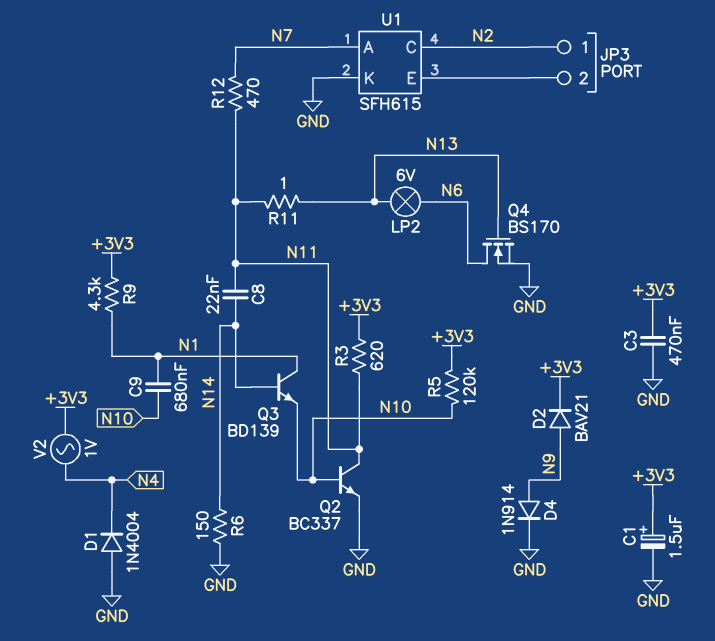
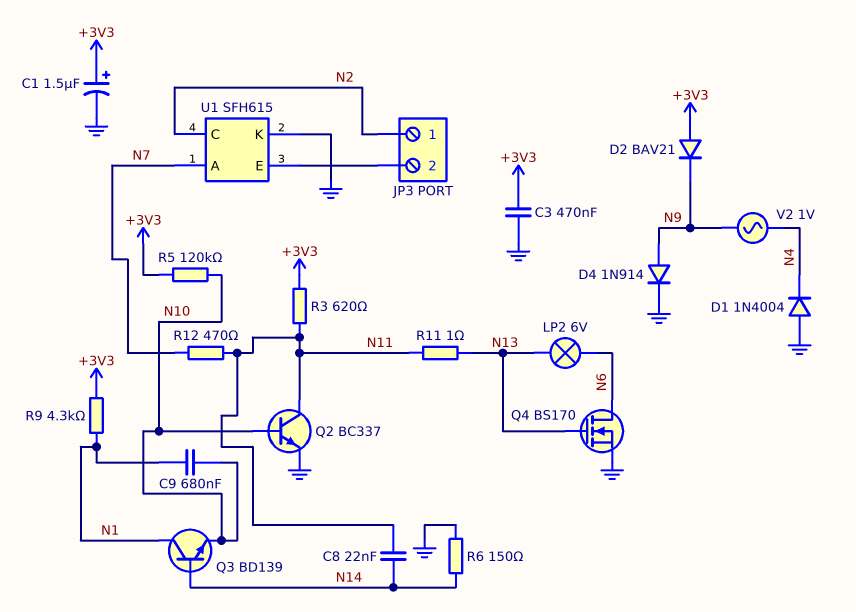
D2: diode BAV21 (A N9, K +3V3) -> diode BAV21 (A +3V3, K N9)
V2: AC 1V (+3V3, N4) -> AC 1V (N4, N9)

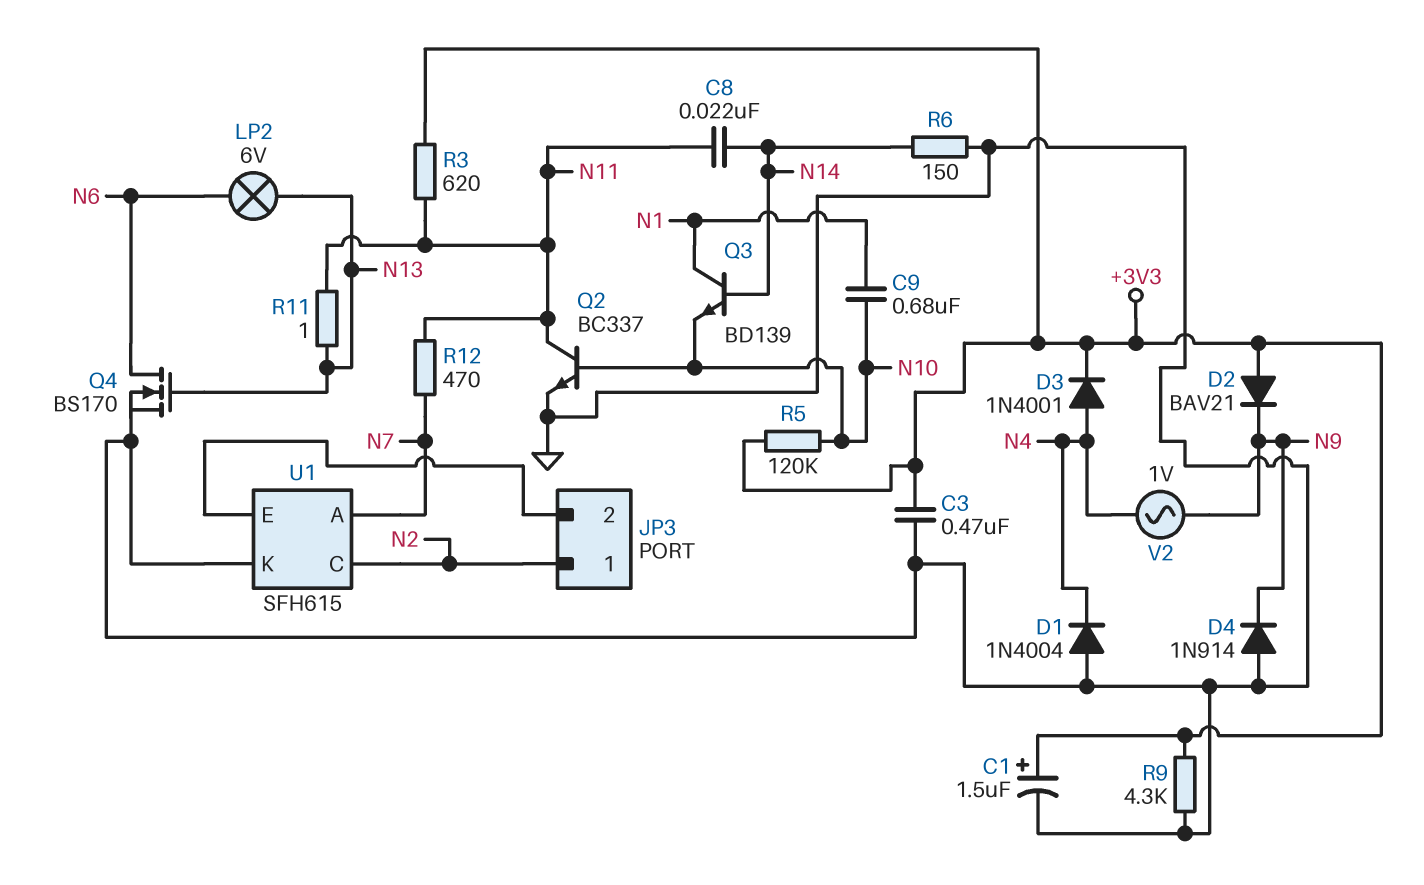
D3: none -> diode 1N4001 (A N4, K +3V3)
D4: diode 1N914 (A N9, K GND) -> diode 1N914 (A GND, K N9)
R9: 4.3k (+3V3, N1) -> 4.3k (+3V3, GND)

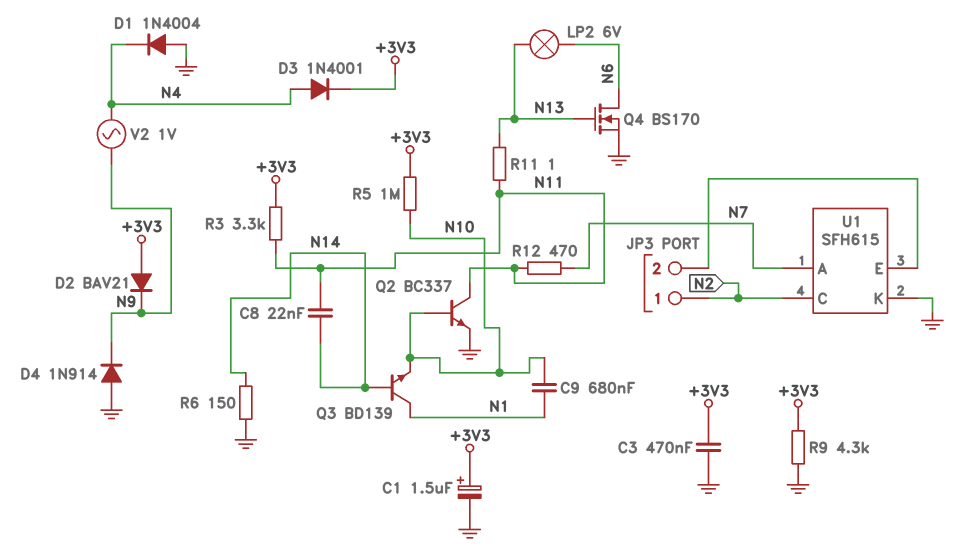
R3: 620 (+3V3, N11) -> 3.3k (+3V3, N11)
R5: 120k (+3V3, N10) -> 1M (+3V3, N10)

